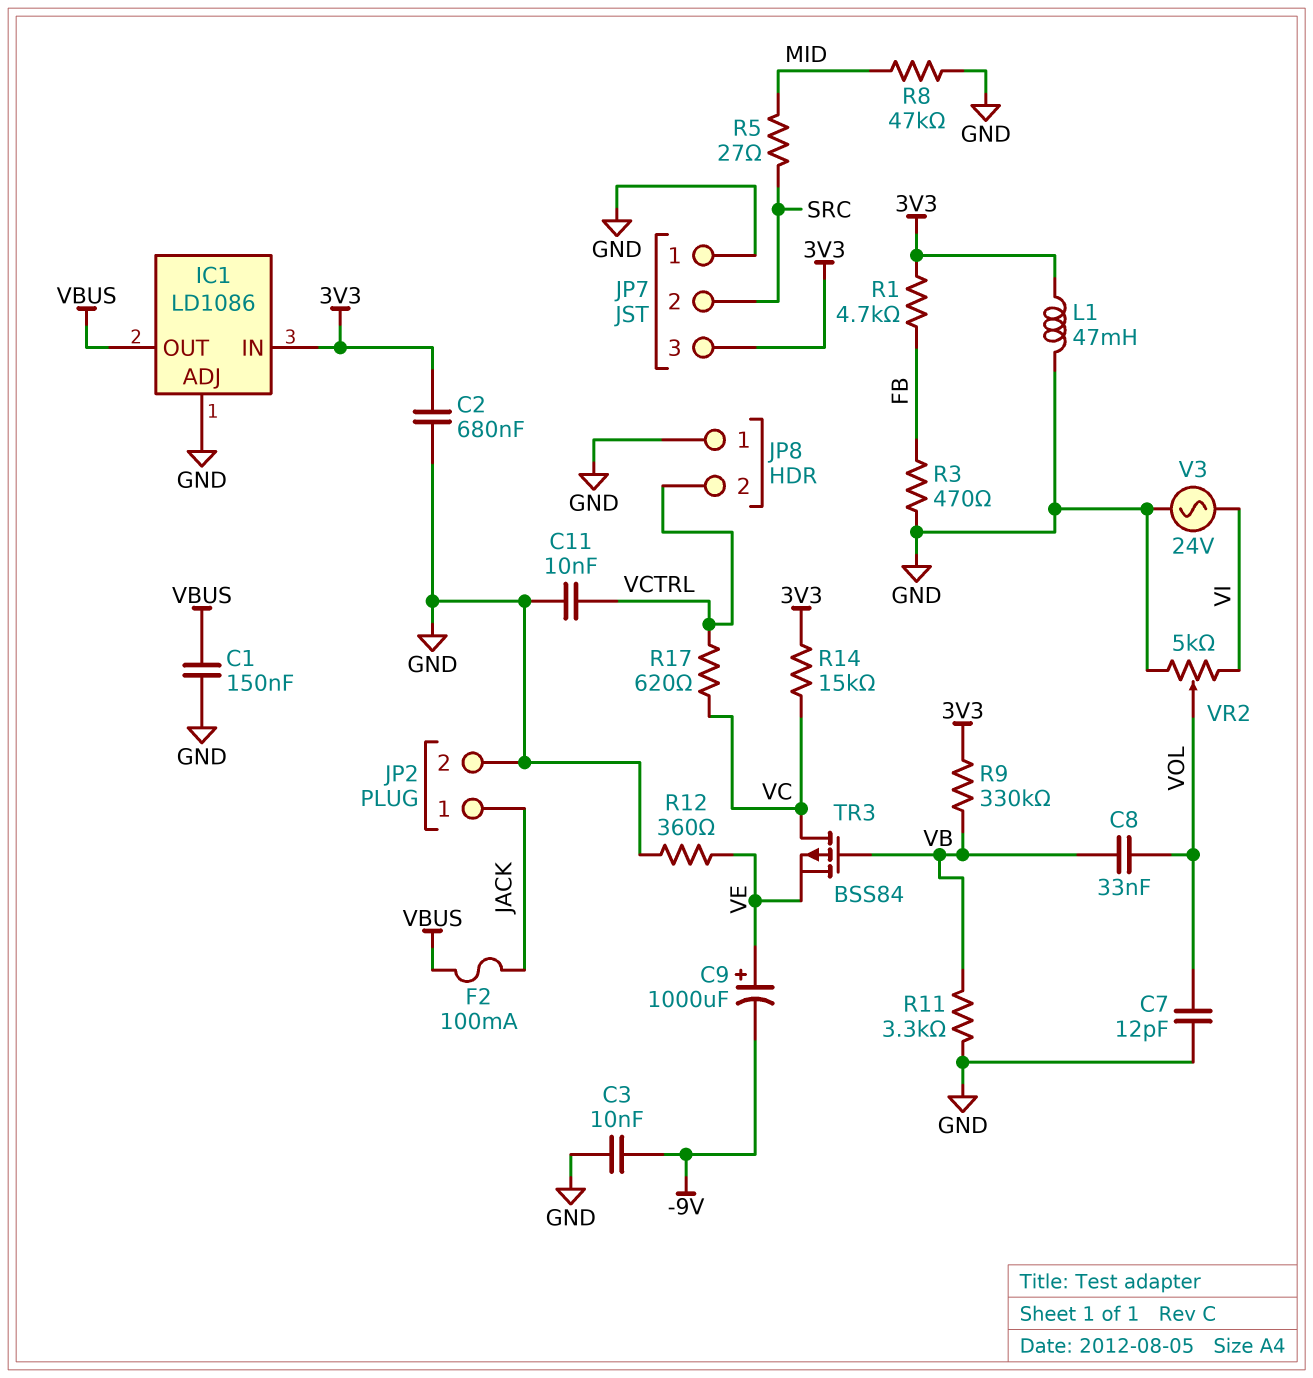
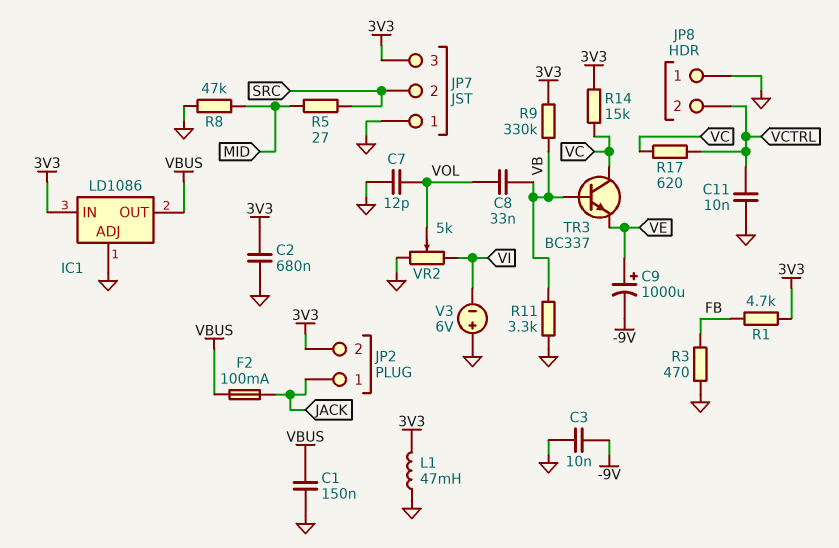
JP2 pin 2: GND -> 3V3
R12: 360 (GND, VE) -> none
TR3: PMOS BSS84 (G VB, D VC, S VE) -> NPN BC337 (B VB, C VC, E VE)
V3: AC 24V (GND, VI) -> 6V (plus GND, minus VI)

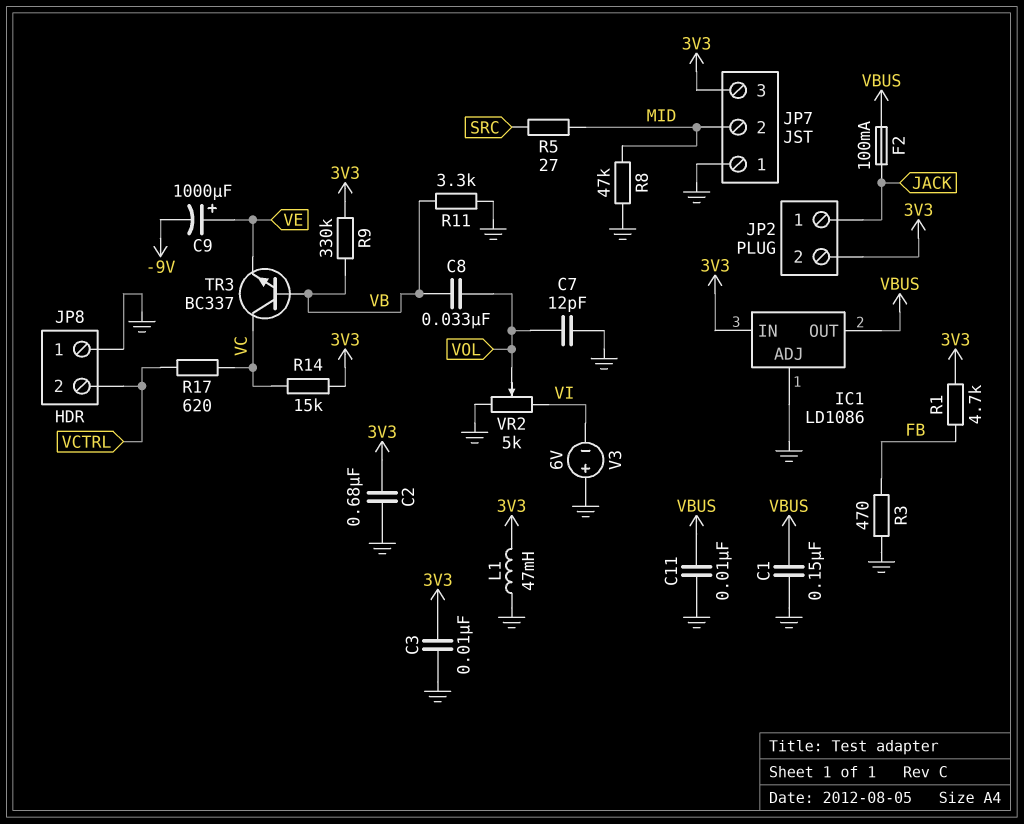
C3: 10nF (-9V, GND) -> 10nF (3V3, GND)
C11: 10nF (GND, VCTRL) -> 10nF (GND, VBUS)
JP7 pin 2: SRC -> MID

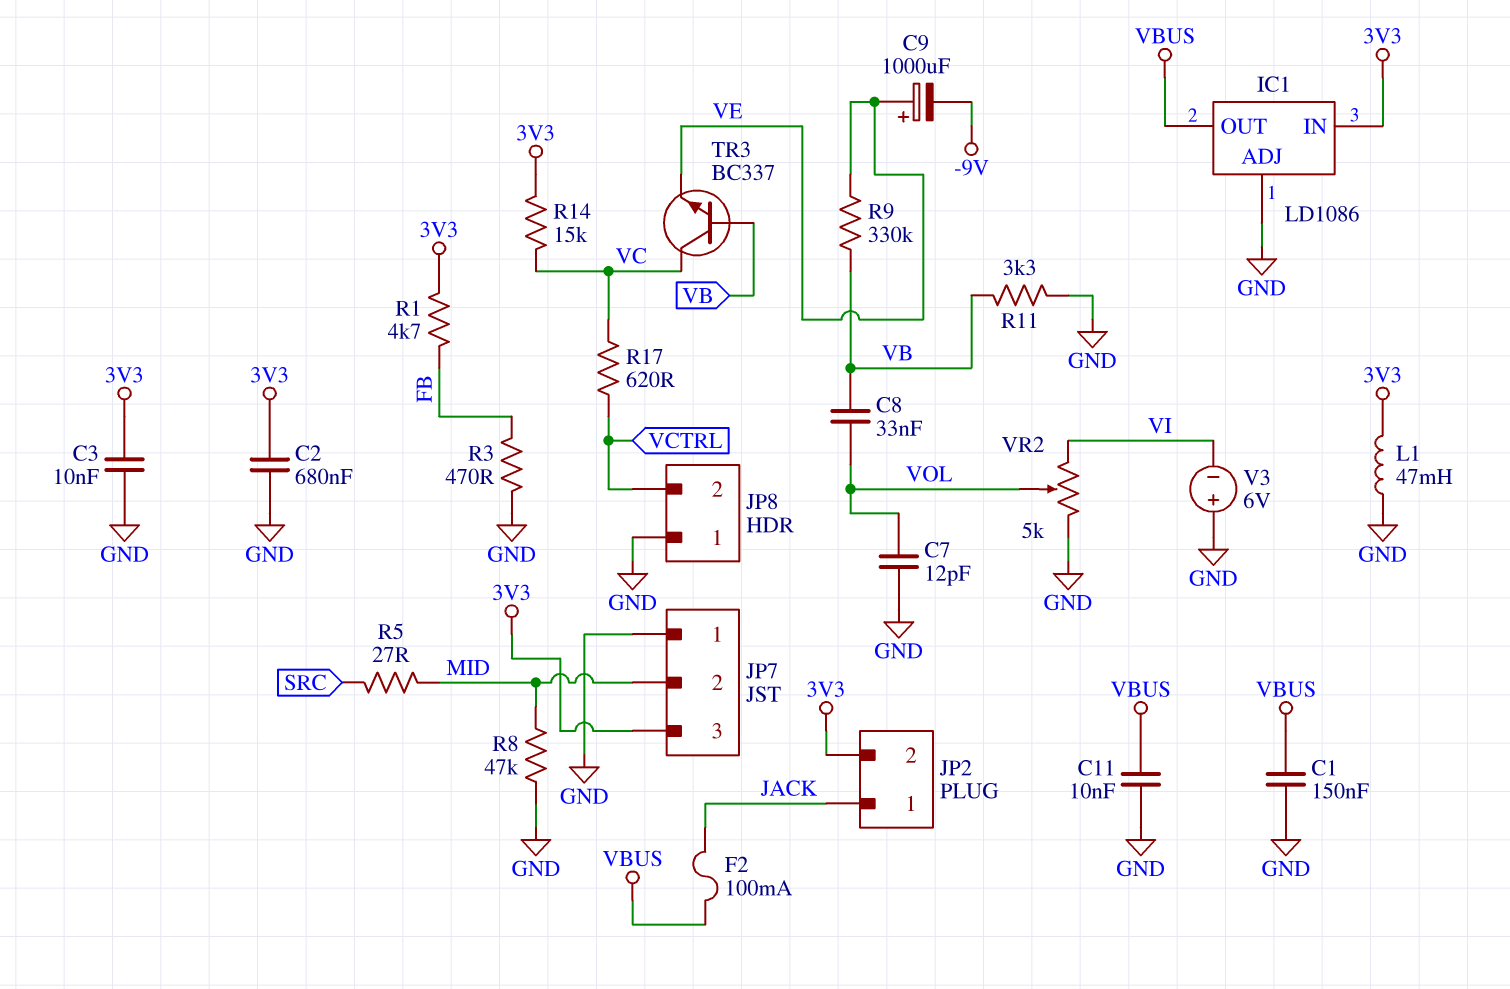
R9: 330k (3V3, VB) -> 330k (VB, VE)

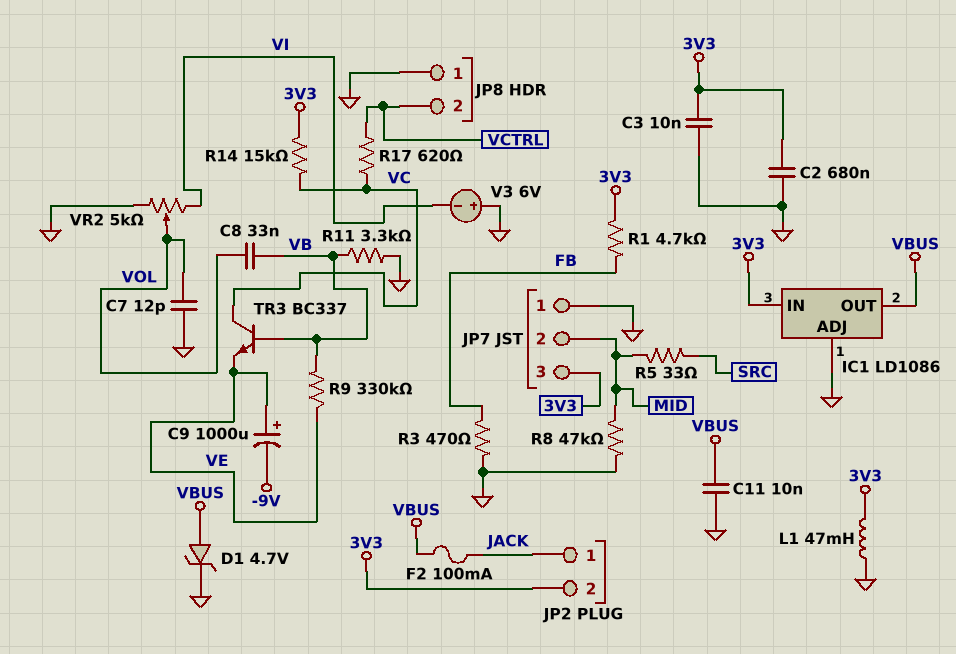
C1: 150nF (GND, VBUS) -> none
D1: none -> zener 4.7V (A VBUS, K GND)
R5: 27 (MID, SRC) -> 33 (MID, SRC)

